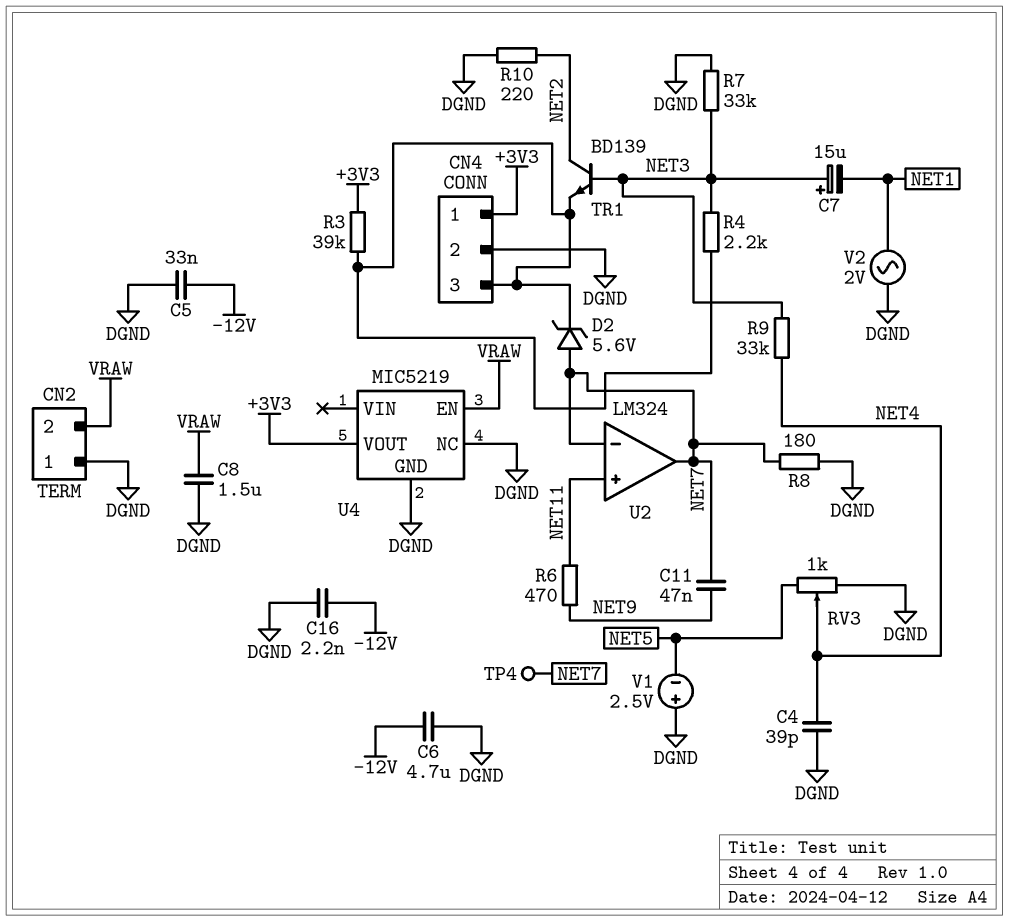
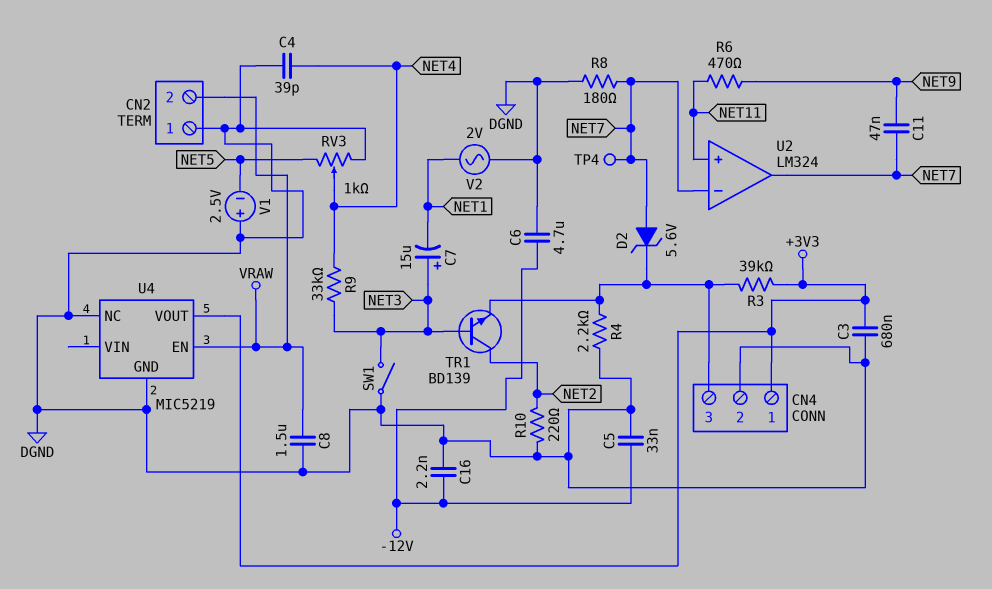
C3: none -> 680nF (+3V3, DGND)
R4: 2.2k (CN4/3, NET3) -> 2.2k (CN4/3, DGND)
R7: 33k (DGND, NET3) -> none
SW1: none -> switch (DGND, NET3)

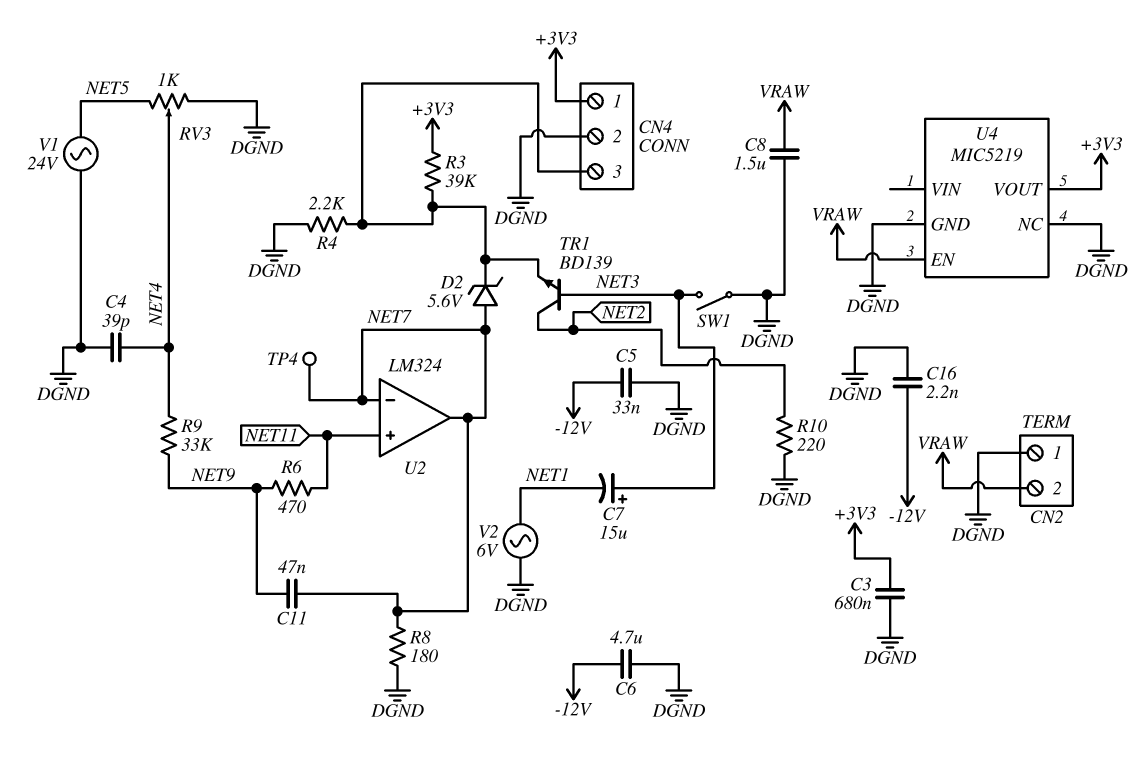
R9: 33k (NET3, NET4) -> 33k (NET4, NET9)
V1: 2.5V (plus DGND, minus NET5) -> AC 24V (DGND, NET5)
V2: AC 2V (DGND, NET1) -> AC 6V (DGND, NET1)

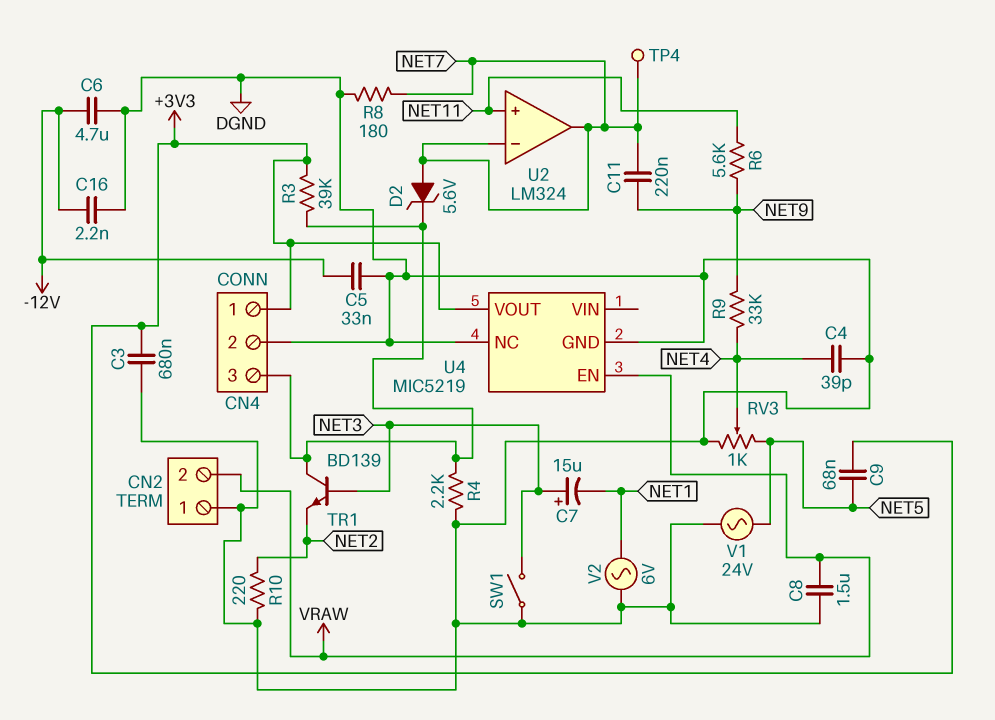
C9: none -> 68nF (+3V3, NET5)
C11: 47nF (NET7, NET9) -> 220nF (NET7, NET9)
R6: 470 (NET9, NET11) -> 5.6k (NET9, NET11)
TR1: NPN BD139 (B NET3, C NET2, E CN4/3) -> NPN BD139 (B NET3, C CN4/3, E NET2)

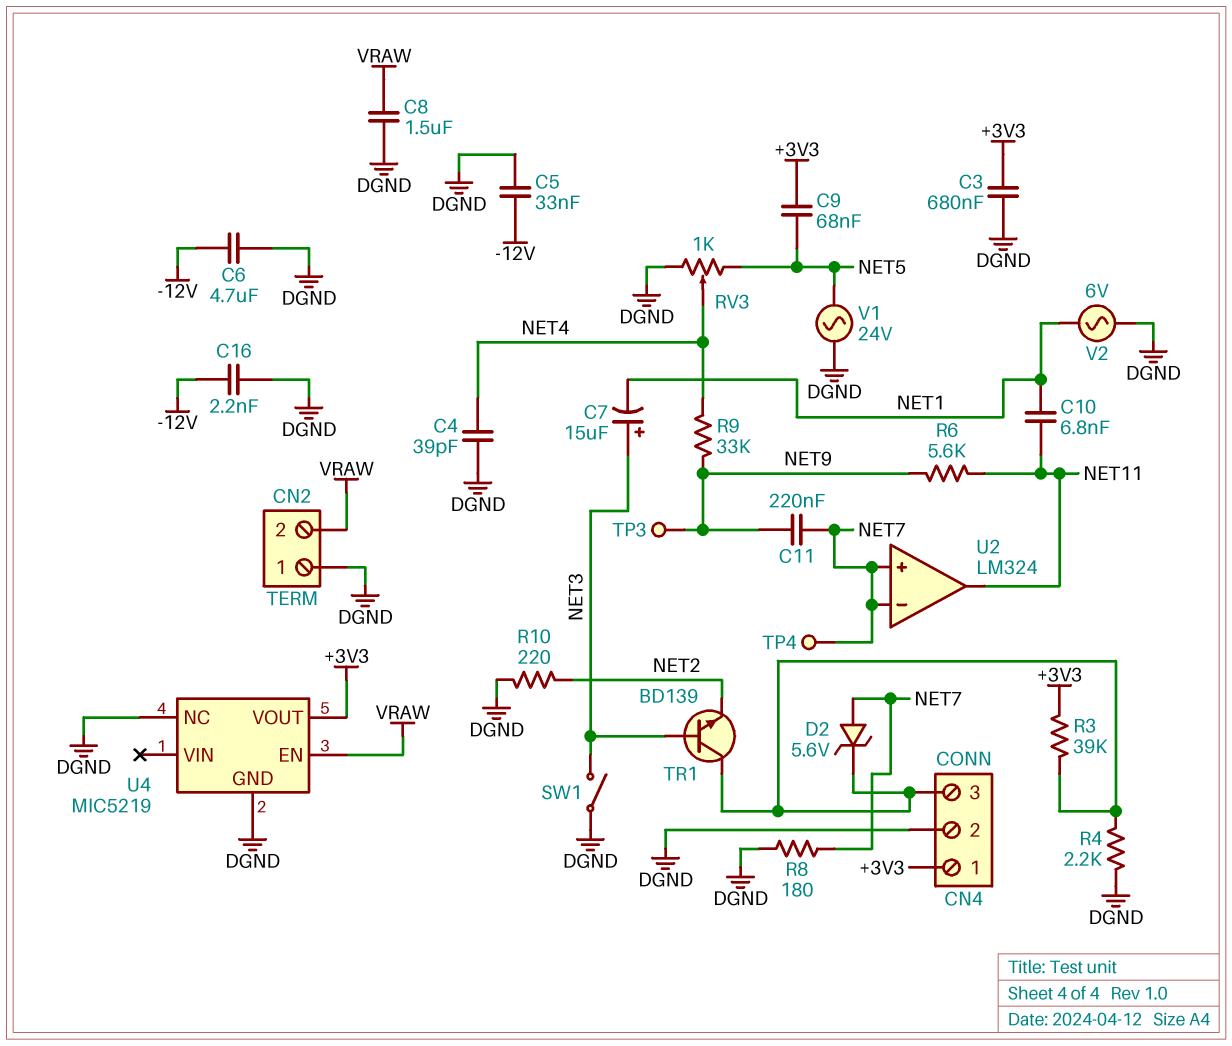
C10: none -> 6.8nF (NET1, NET11)
TP3: none -> test point (NET9)
U2 pin in+: NET11 -> NET7
U2 pin out: NET7 -> NET11

